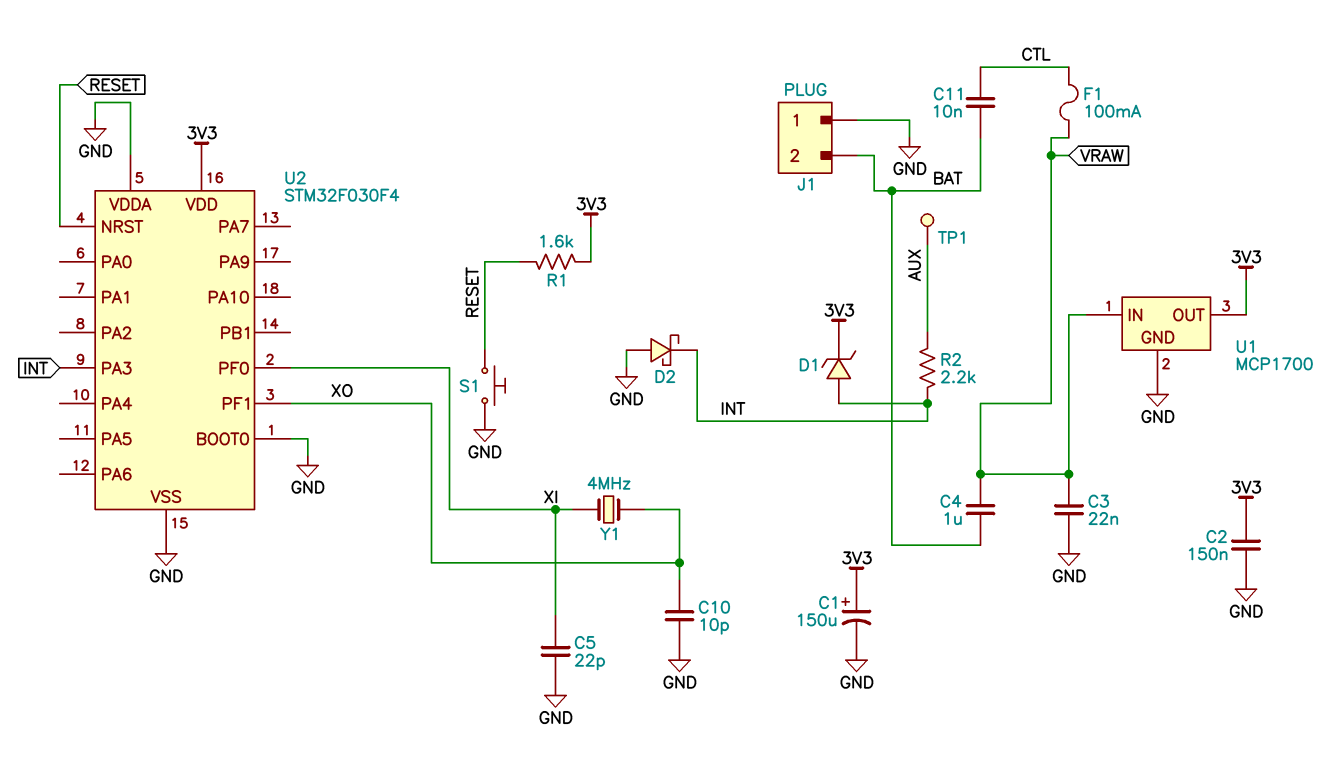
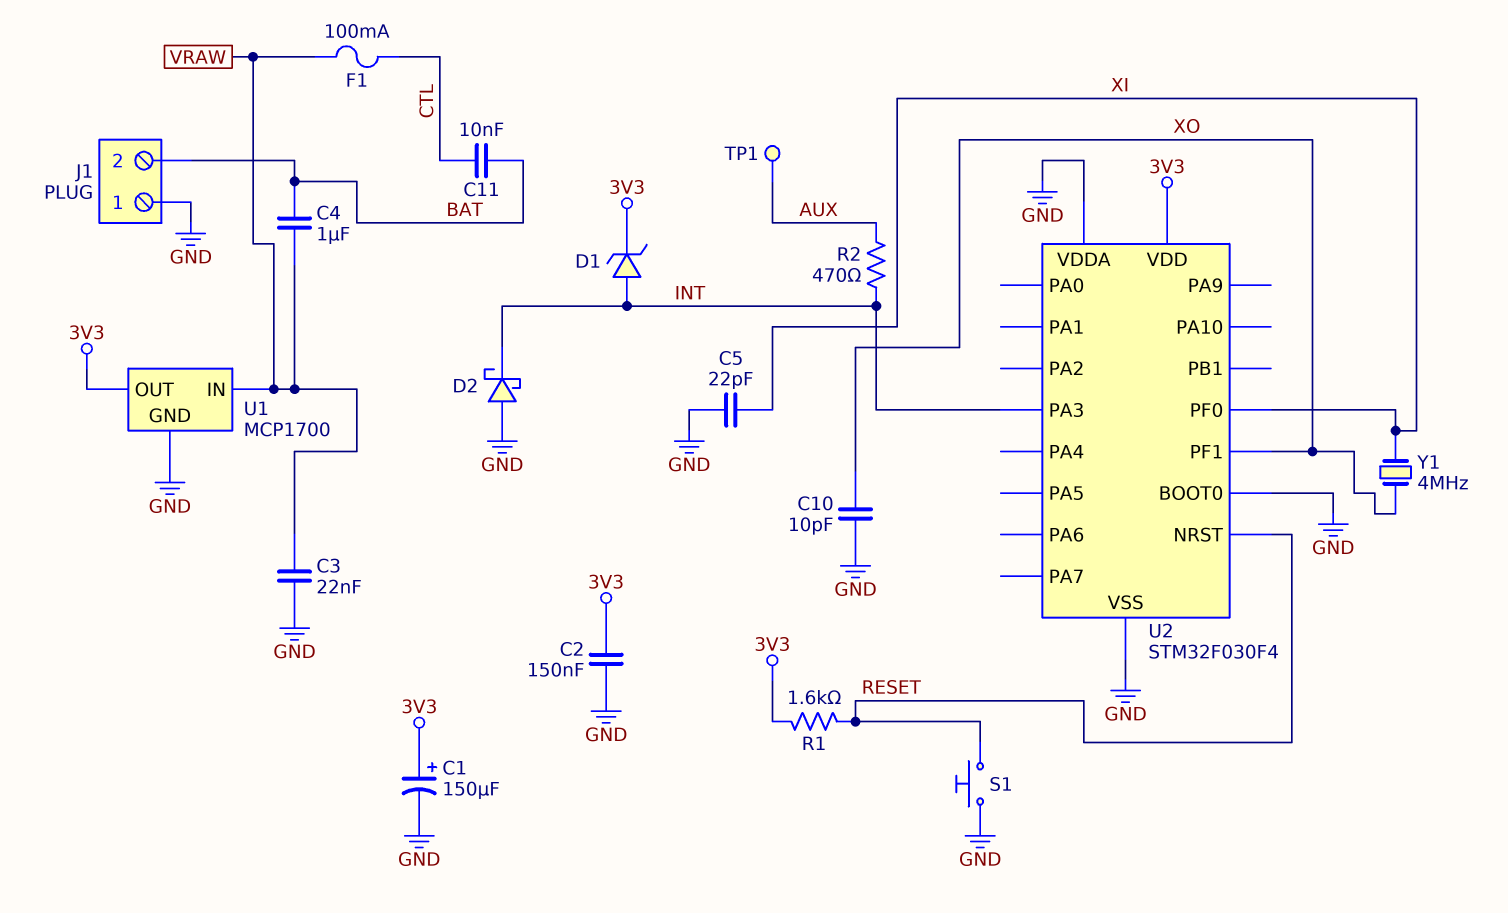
R2: 2.2k (AUX, INT) -> 470 (AUX, INT)

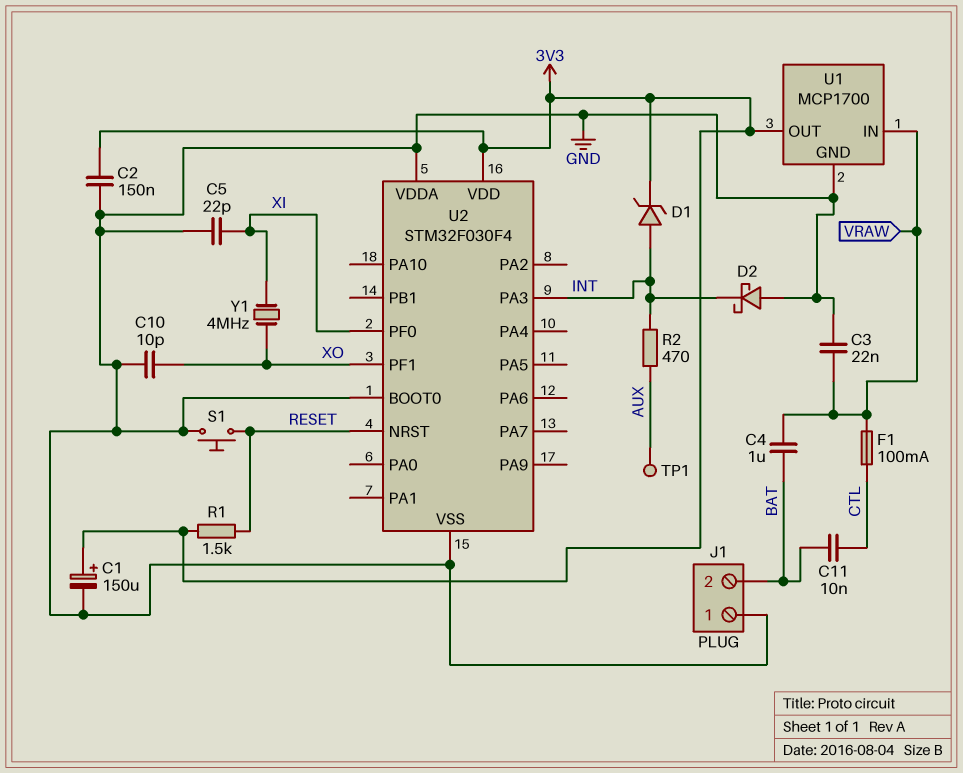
R1: 1.6k (3V3, RESET) -> 1.5k (3V3, RESET)

